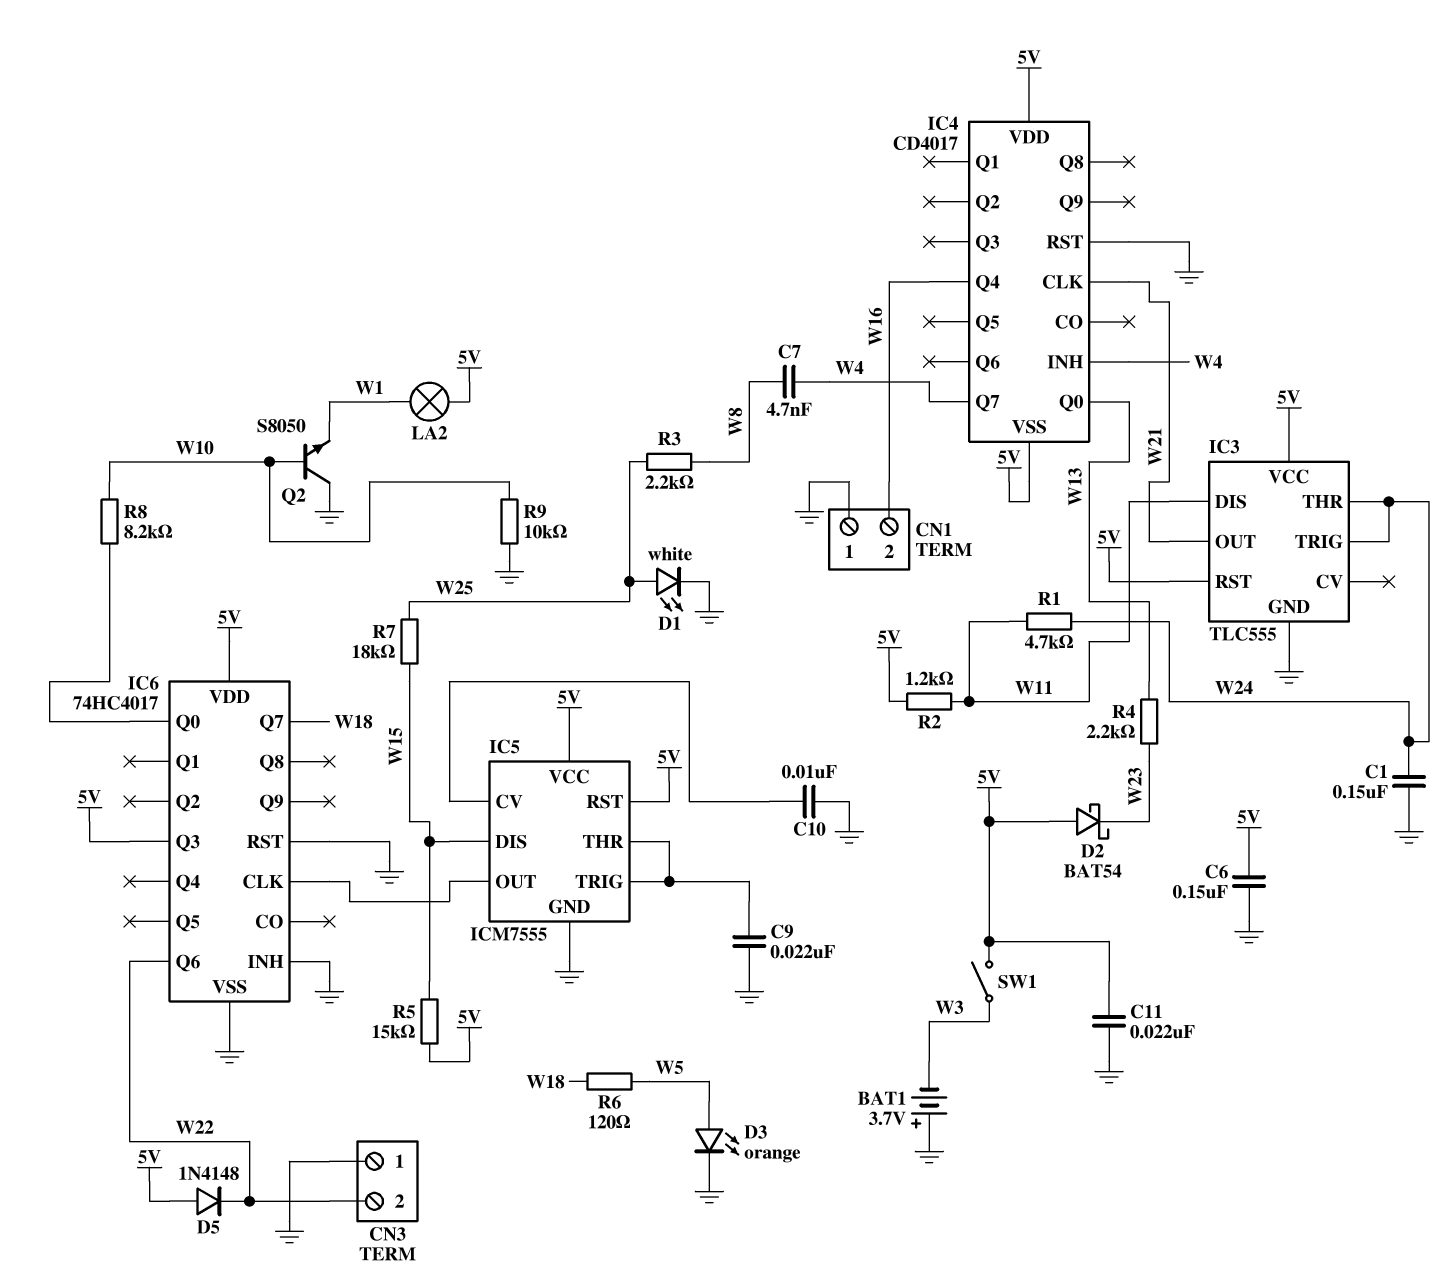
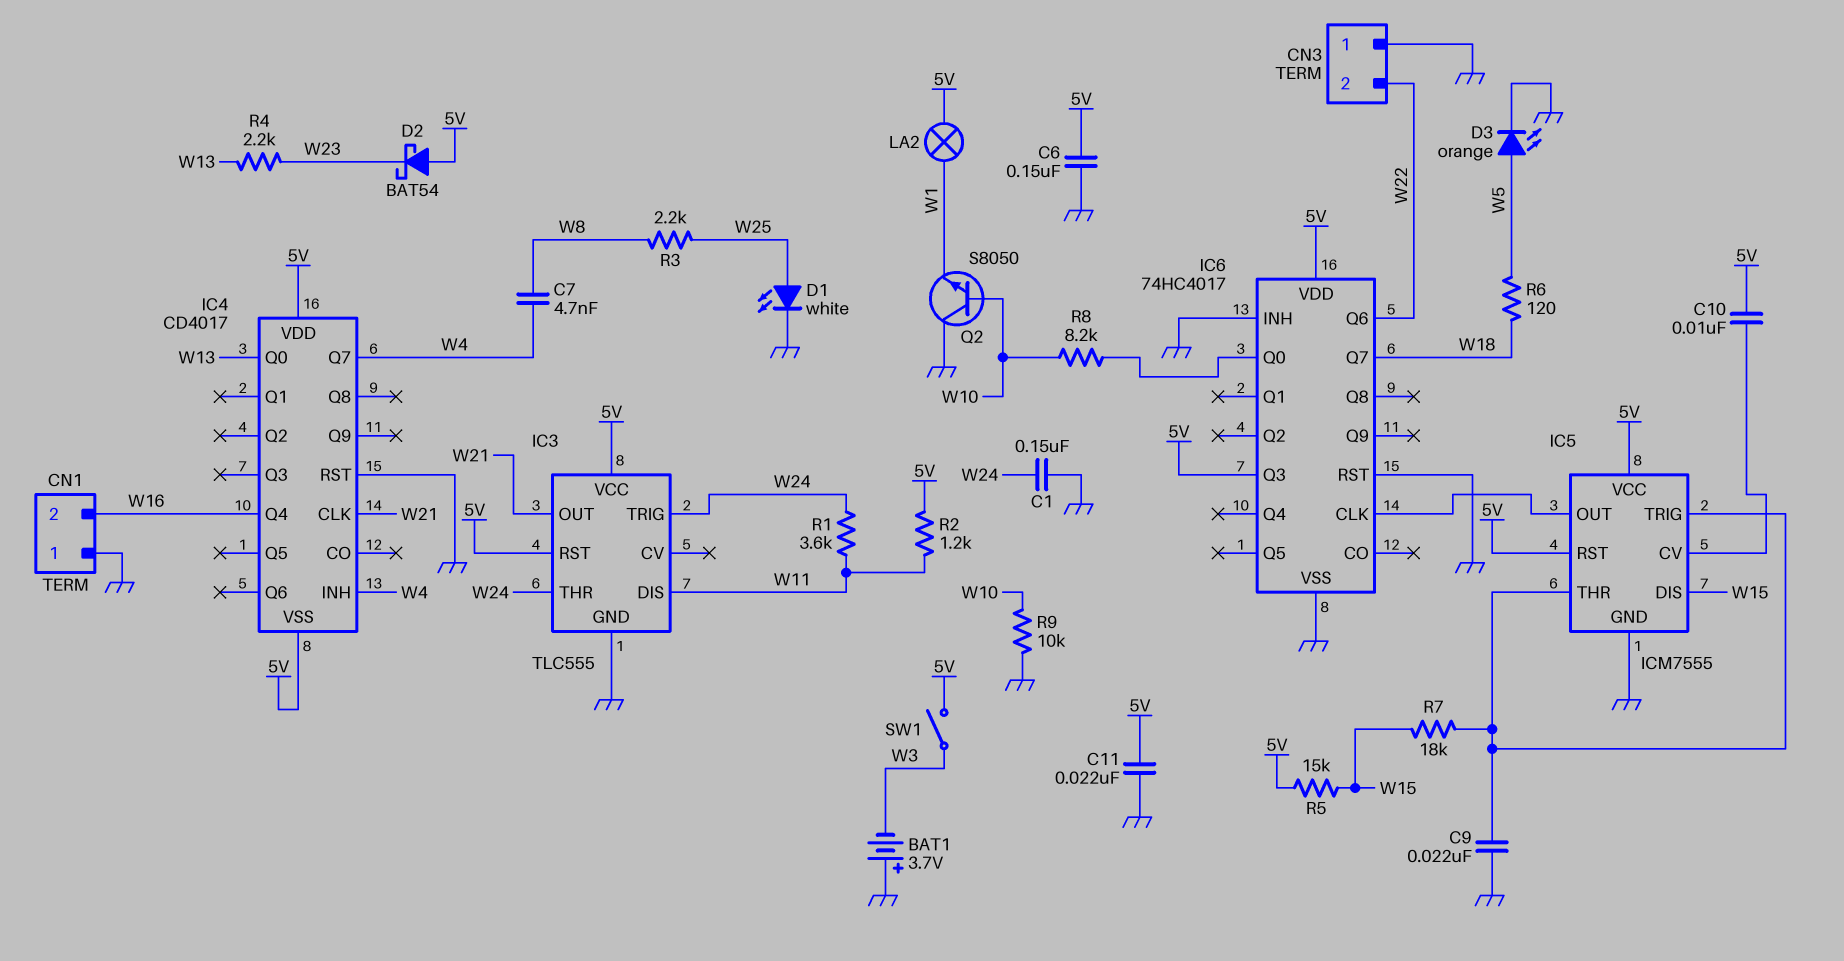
C10: 10nF (GND, IC5/CV) -> 10nF (5V, IC5/CV)
D5: diode 1N4148 (A 5V, K W22) -> none
R1: 4.7k (W11, W24) -> 3.6k (W11, W24)
R7: 18k (W15, W25) -> 18k (IC5/THR, W15)

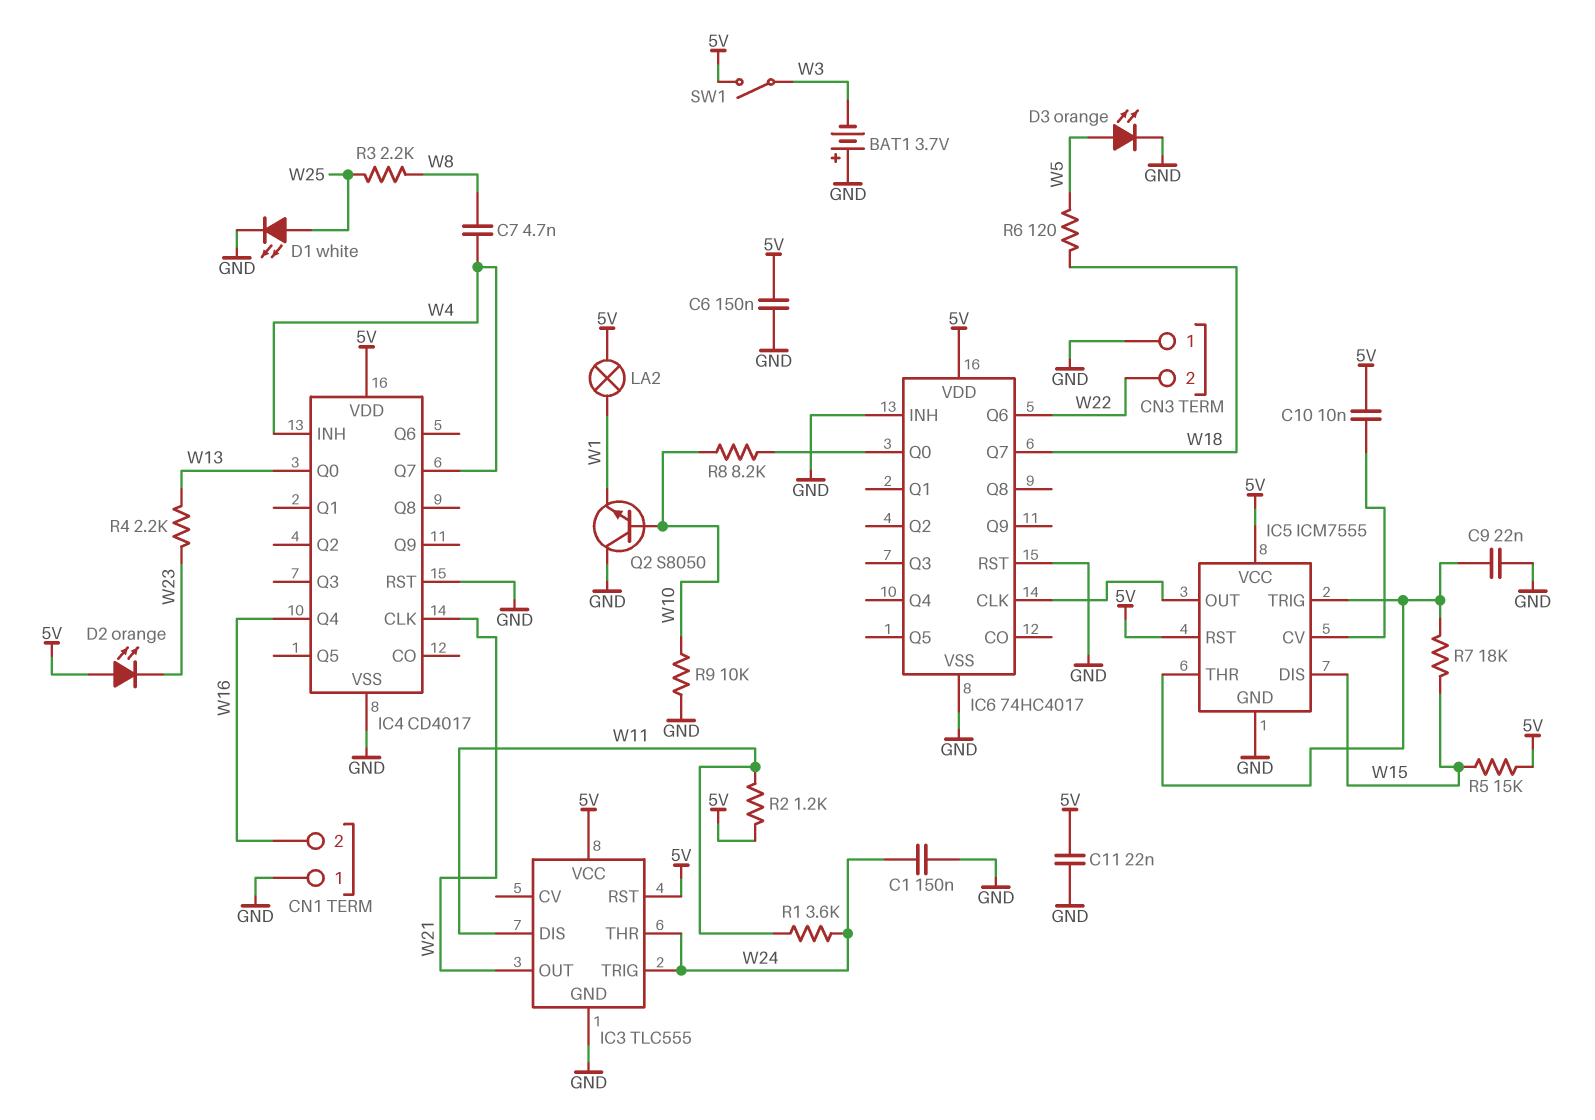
D2: schottky BAT54 (A 5V, K W23) -> LED orange (A 5V, K W23)
IC4 pin VSS: 5V -> GND
IC6 pin Q3: 5V -> none

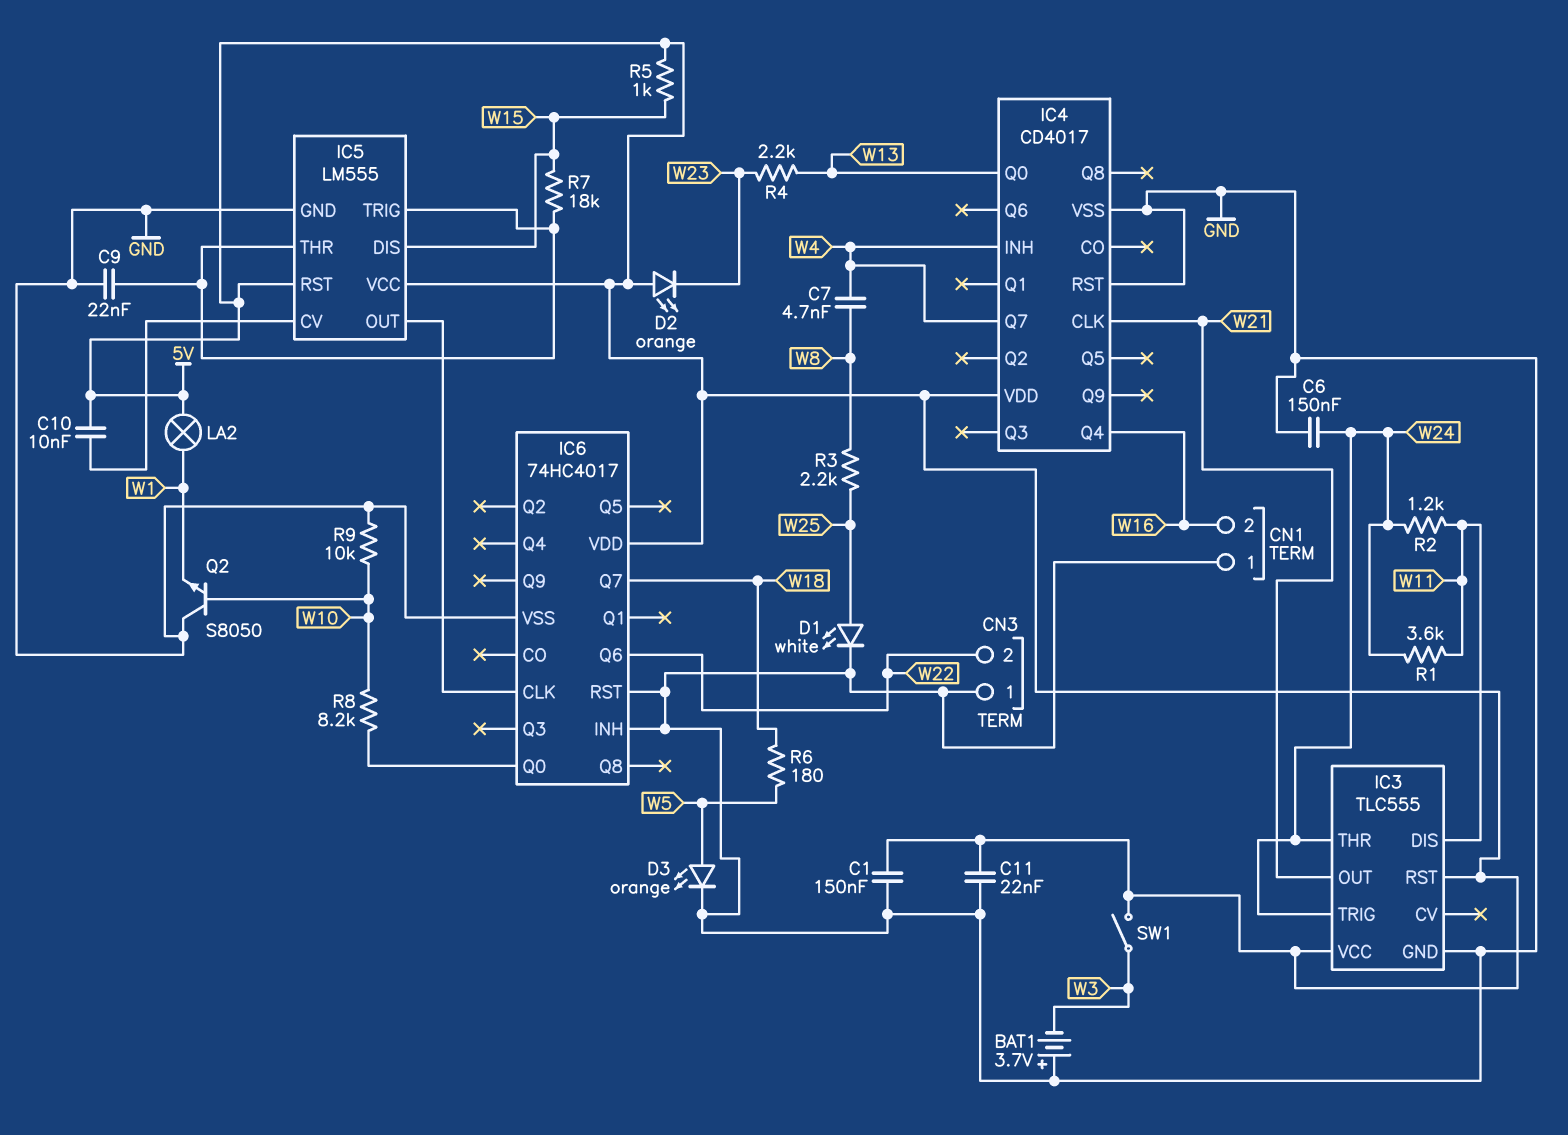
C1: 150nF (GND, W24) -> 150nF (5V, GND)
C6: 150nF (5V, GND) -> 150nF (GND, W24)
IC5: ICM7555 -> LM555
R2: 1.2k (5V, W11) -> 1.2k (W11, W24)
R5: 15k (5V, W15) -> 1k (5V, W15)
R6: 120 (W5, W18) -> 180 (W5, W18)

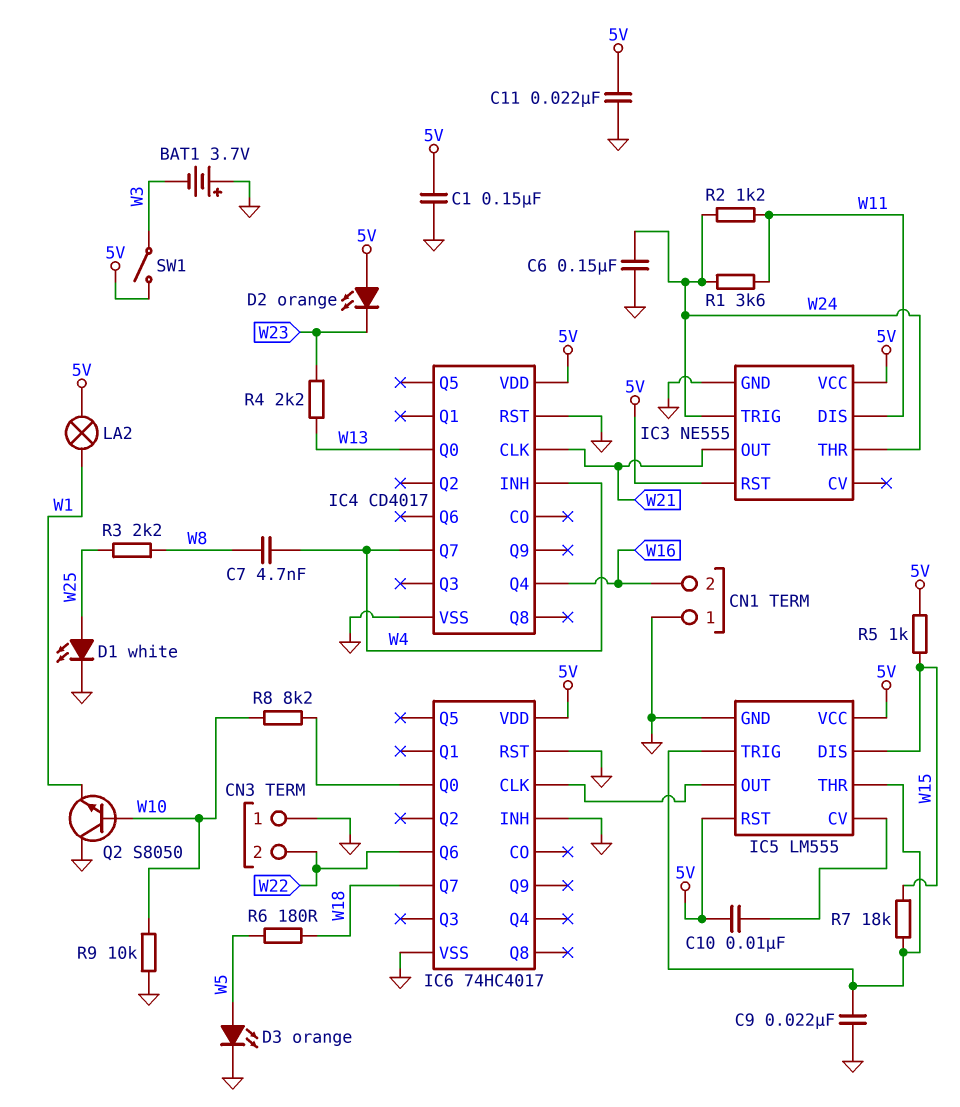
IC3: TLC555 -> NE555

